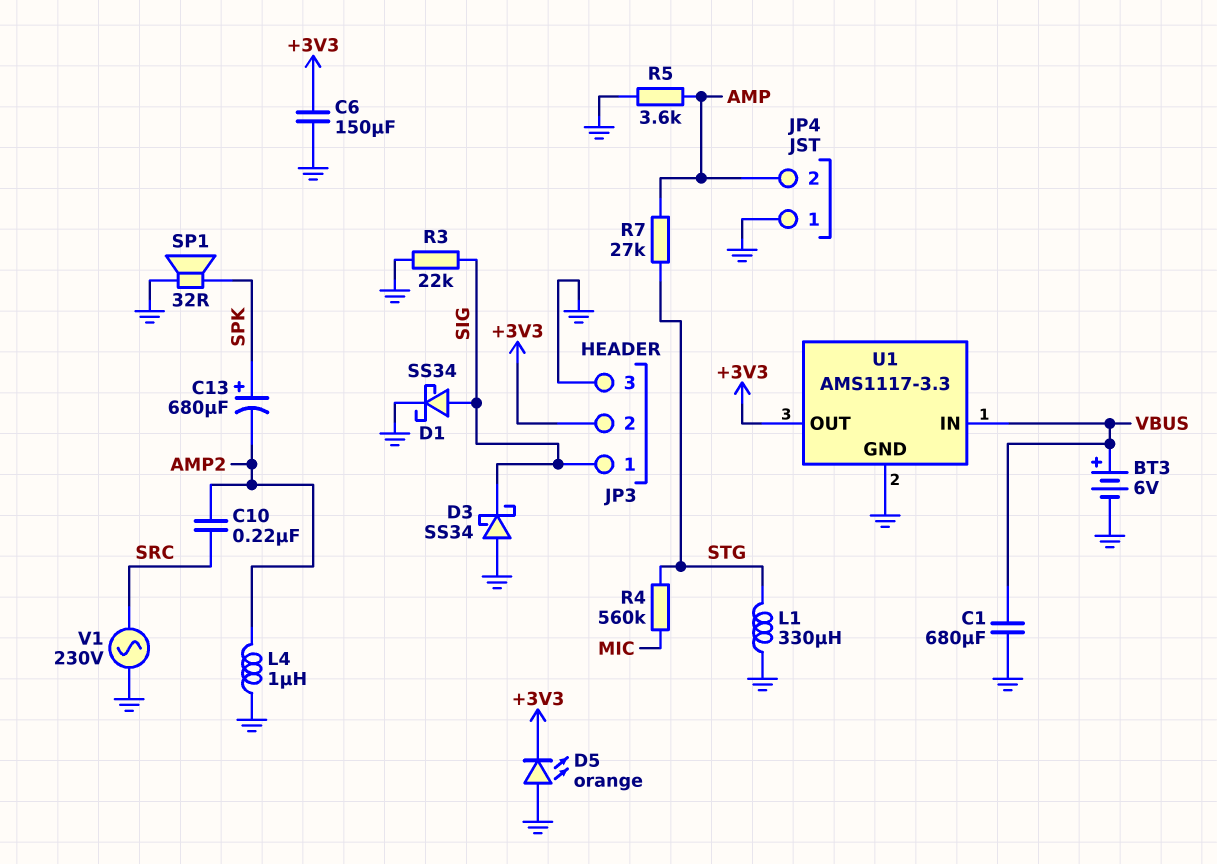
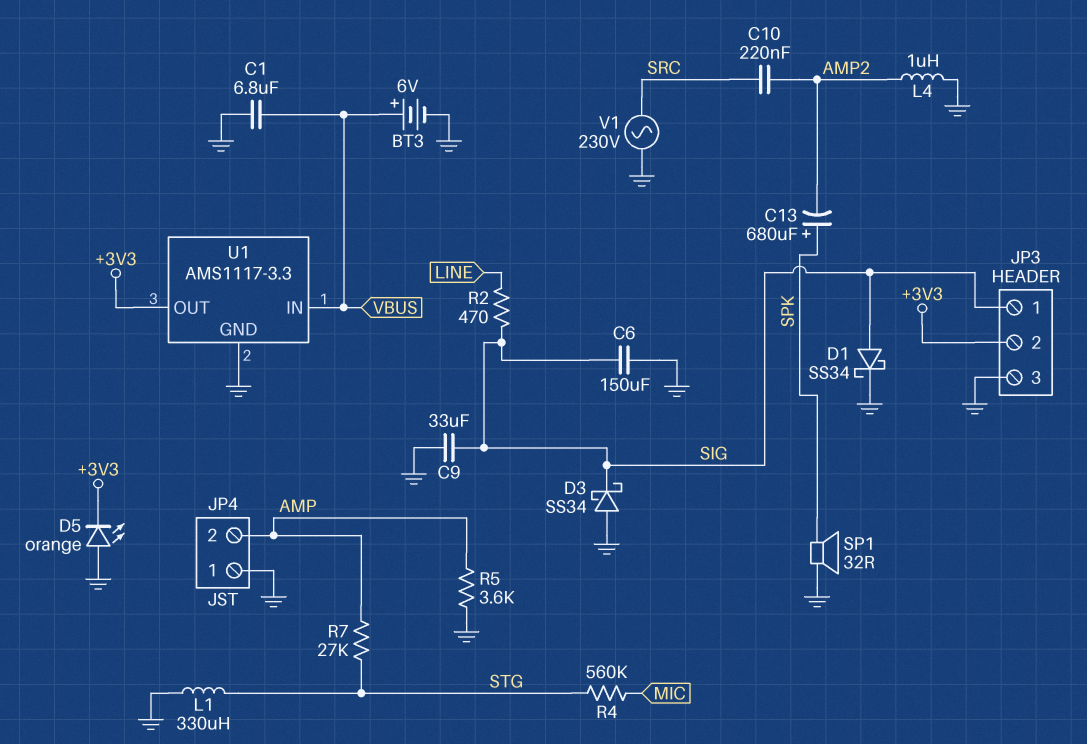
C1: 680uF (GND, VBUS) -> 6.8uF (GND, VBUS)
C6: 150uF (+3V3, GND) -> 150uF (GND, SIG)
C9: none -> 33uF (GND, SIG)
R2: none -> 470 (LINE, SIG)
R3: 22k (GND, SIG) -> none

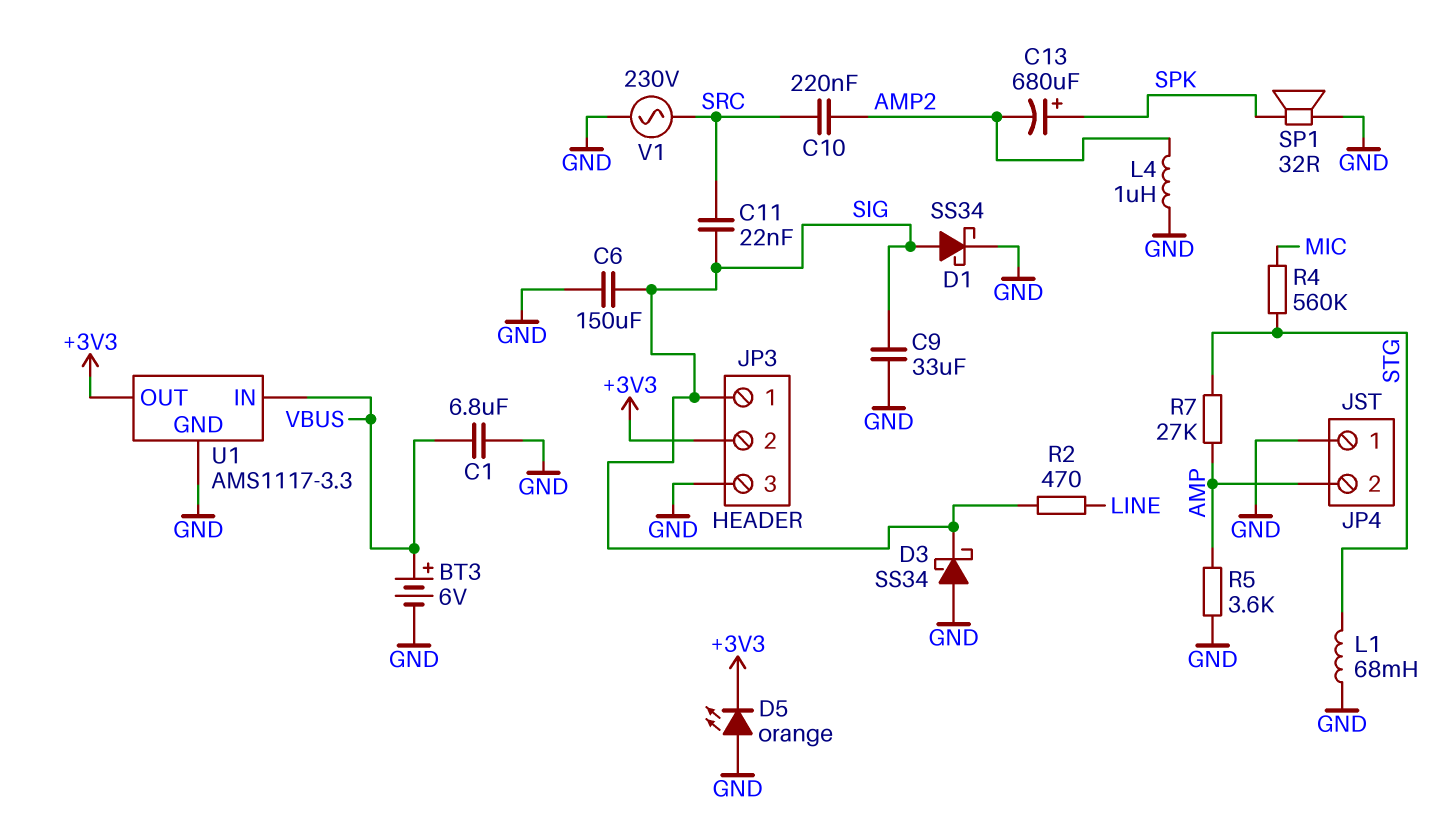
C11: none -> 22nF (SIG, SRC)
L1: 330uH (GND, STG) -> 68mH (GND, STG)

